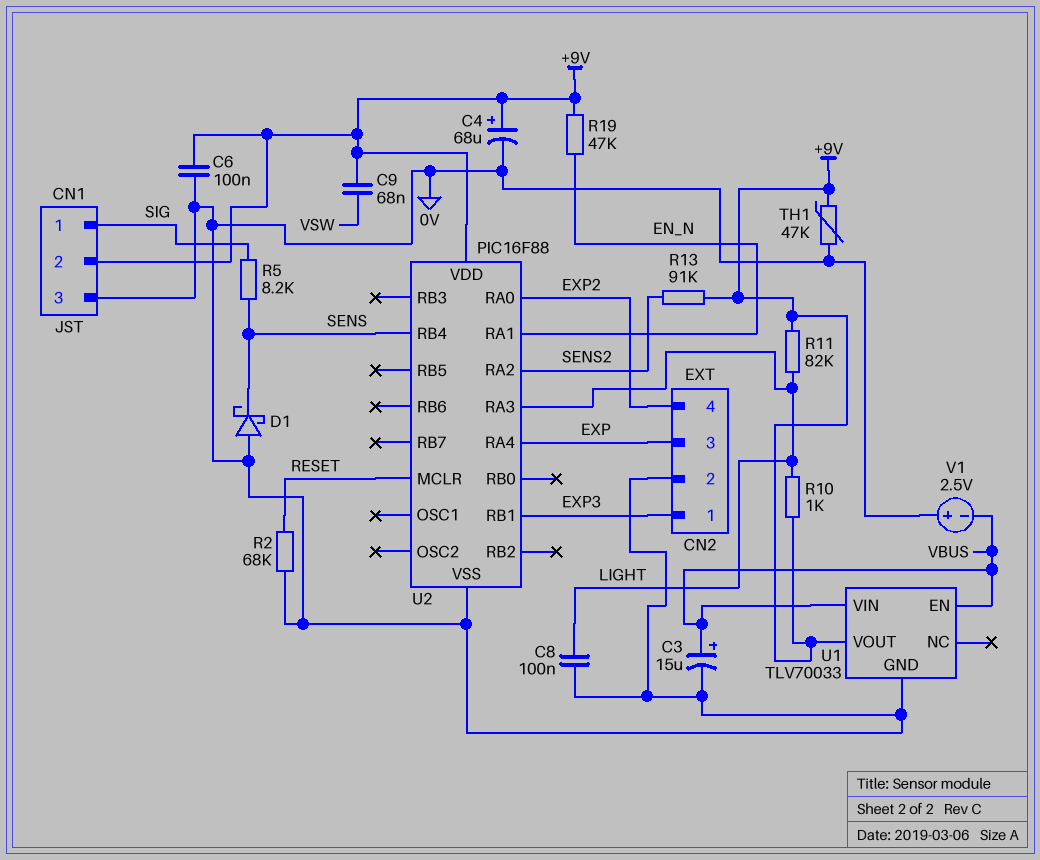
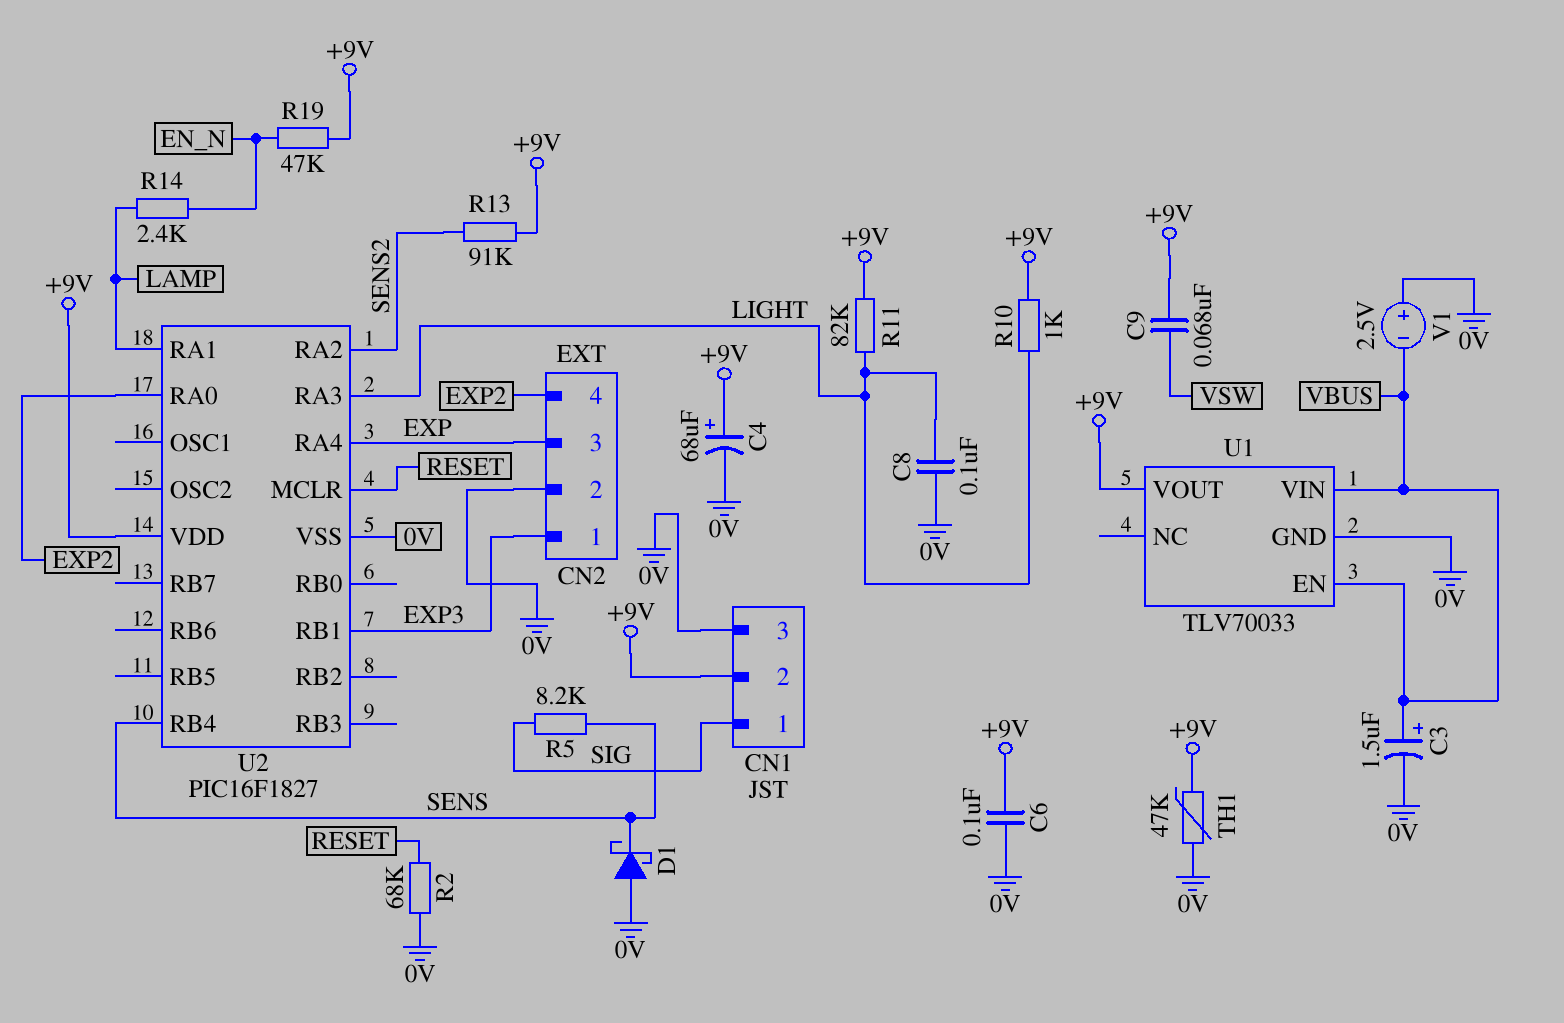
C3: 15uF (plus VBUS, minus 0V) -> 1.5uF (plus VBUS, minus 0V)
R14: none -> 2.4k (EN_N, LAMP)
U2: PIC16F88 -> PIC16F1827
U2 pin RA1: EN_N -> LAMP

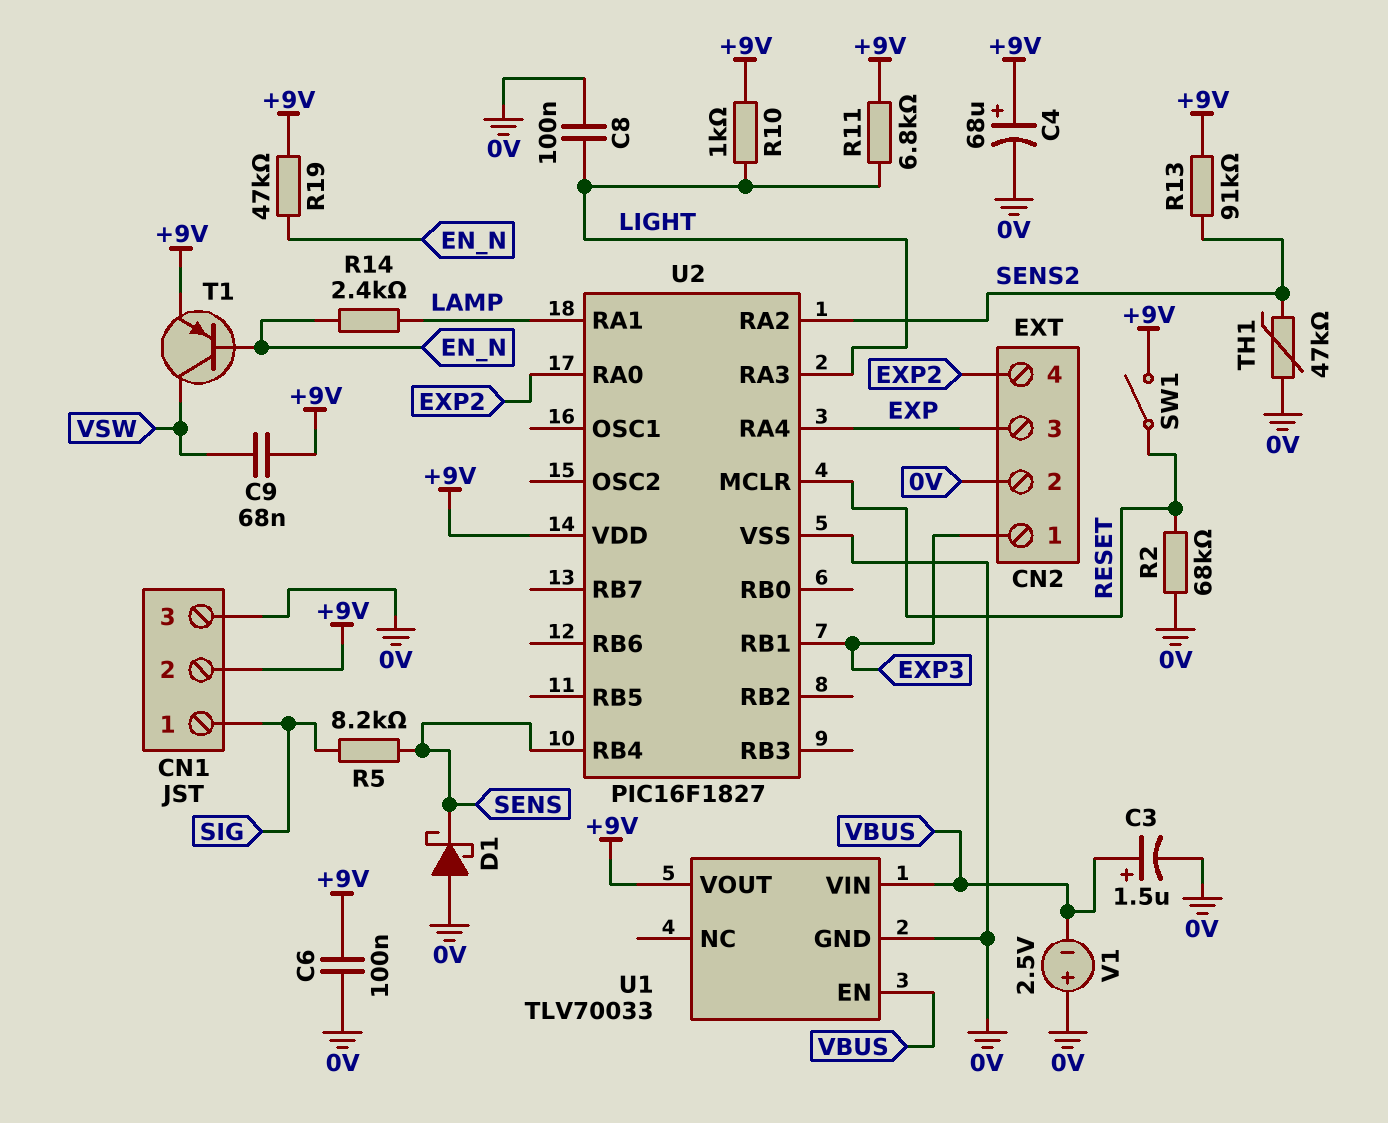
R11: 82k (+9V, LIGHT) -> 6.8k (+9V, LIGHT)
SW1: none -> switch (+9V, RESET)
T1: none -> PNP (B EN_N, C VSW, E +9V)
TH1: 47k (+9V, 0V) -> 47k (0V, SENS2)

